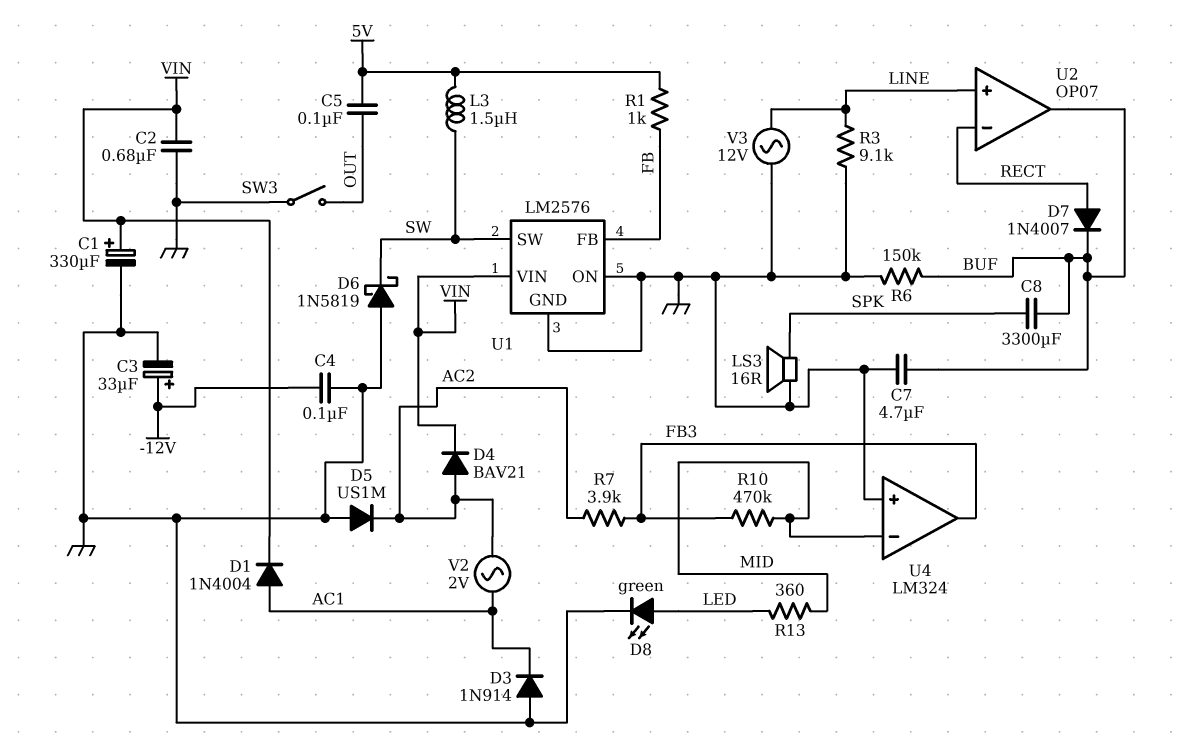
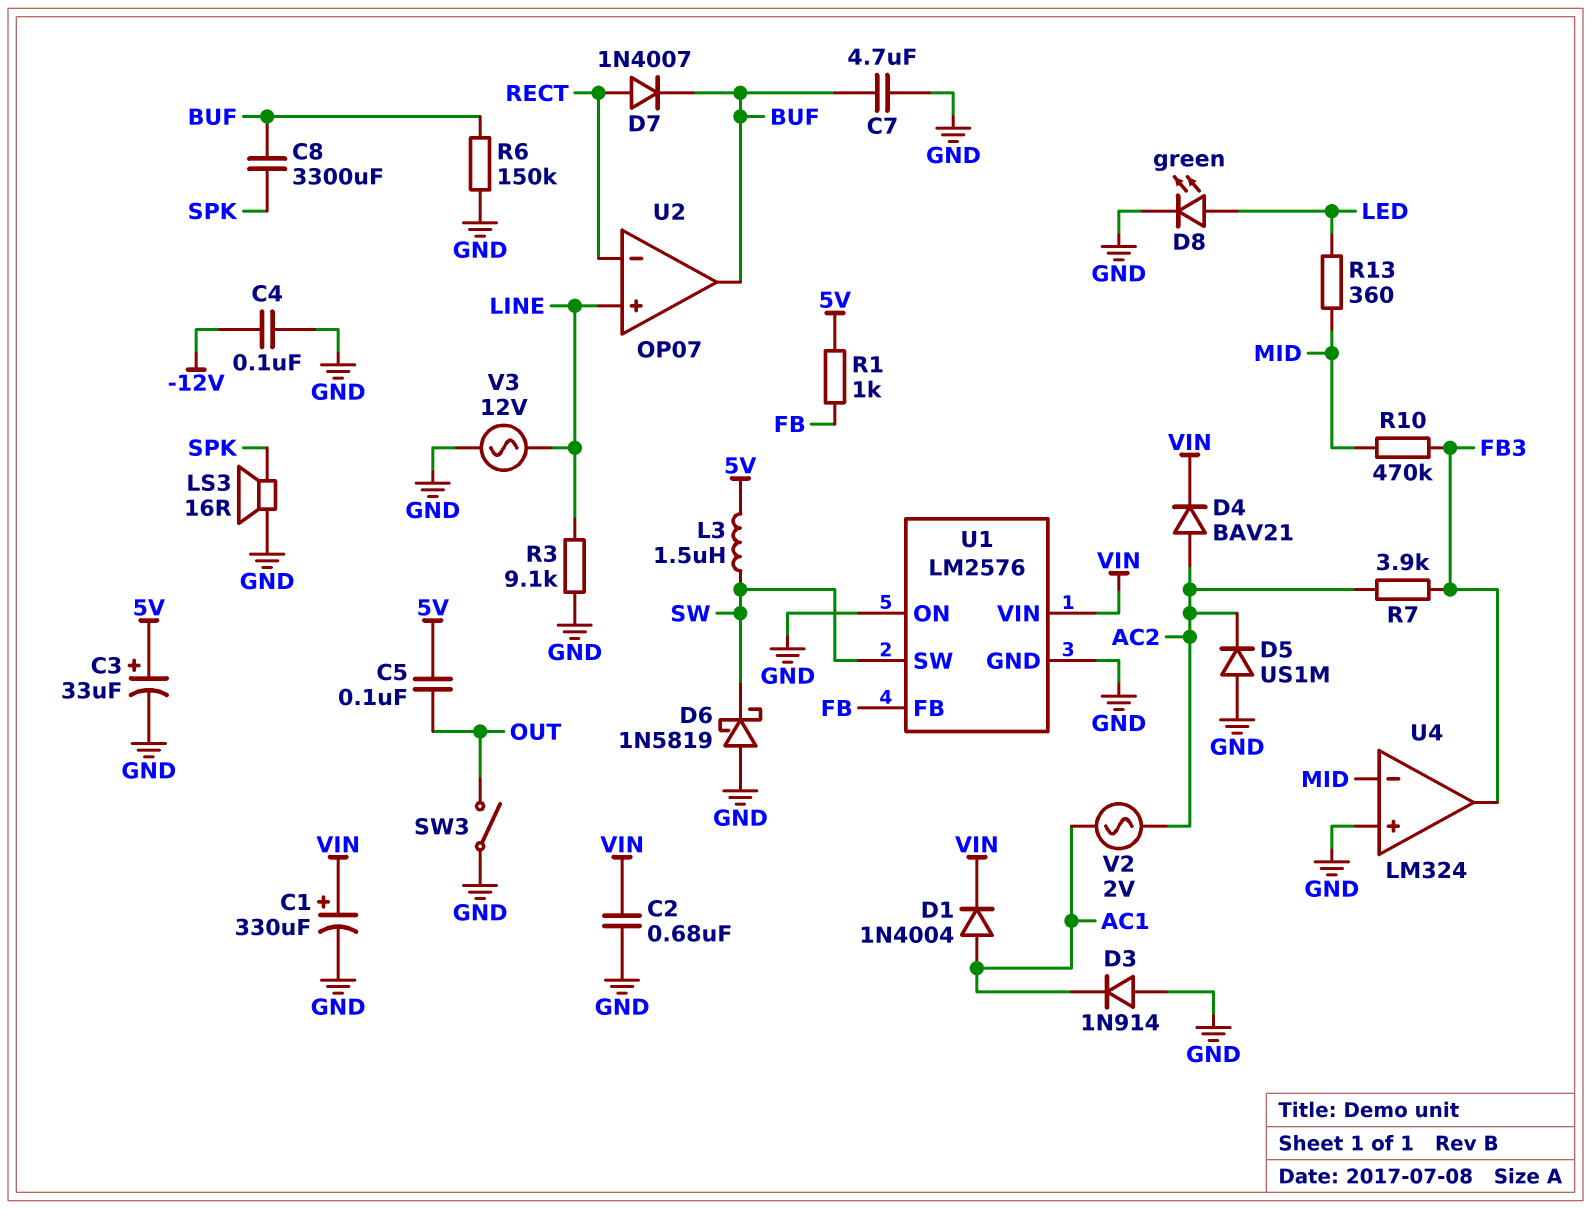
C3: 33uF (plus -12V, minus GND) -> 33uF (plus 5V, minus GND)

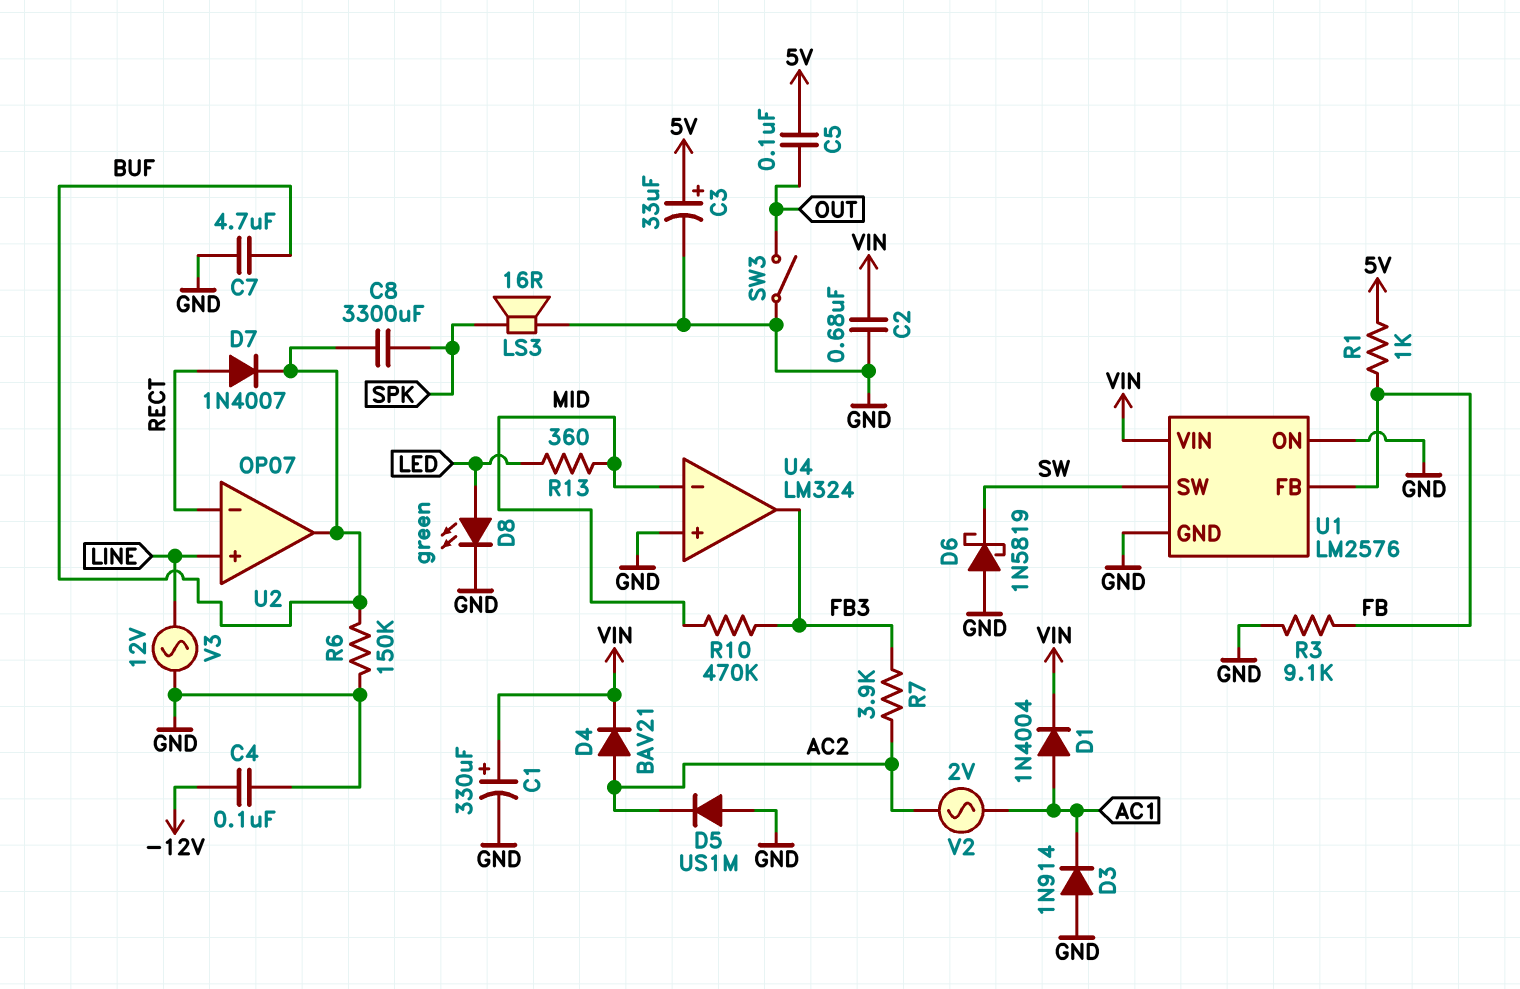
L3: 1.5uH (5V, SW) -> none
R3: 9.1k (GND, LINE) -> 9.1k (FB, GND)

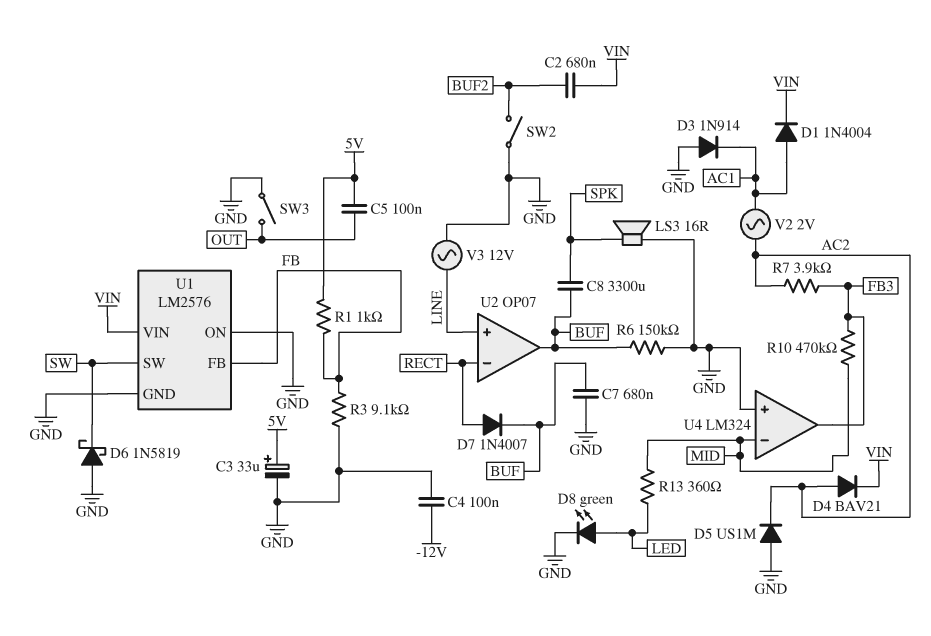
C1: 330uF (plus VIN, minus GND) -> none
C2: 680nF (GND, VIN) -> 680nF (BUF2, VIN)
C7: 4.7uF (BUF, GND) -> 680nF (BUF, GND)
SW2: none -> switch (BUF2, GND)

